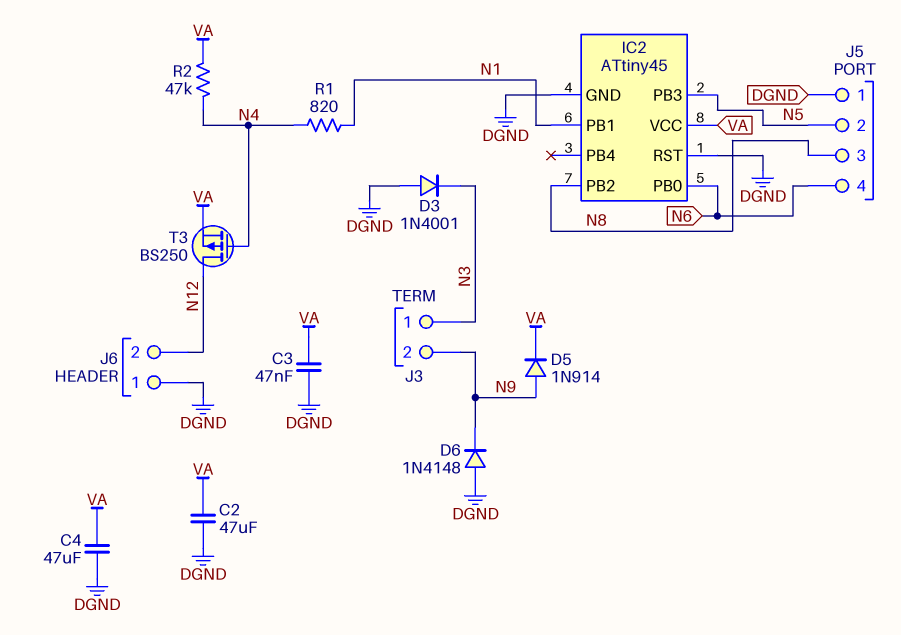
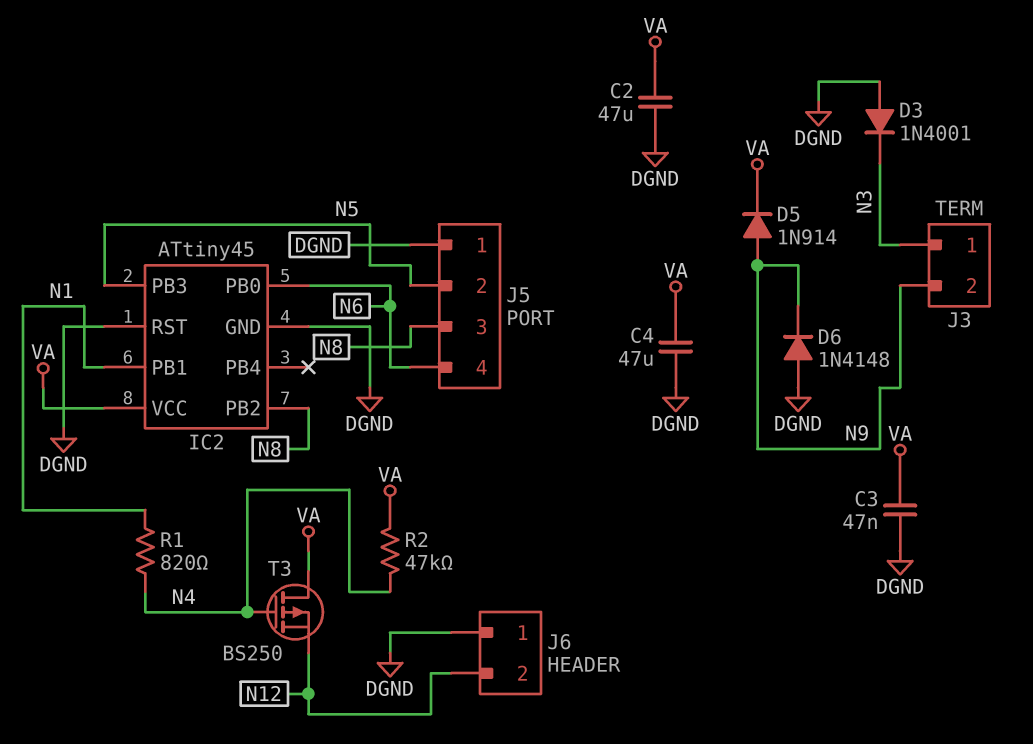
T3: PMOS BS250 (G N4, D N12, S VA) -> PMOS BS250 (G N4, D VA, S N12)

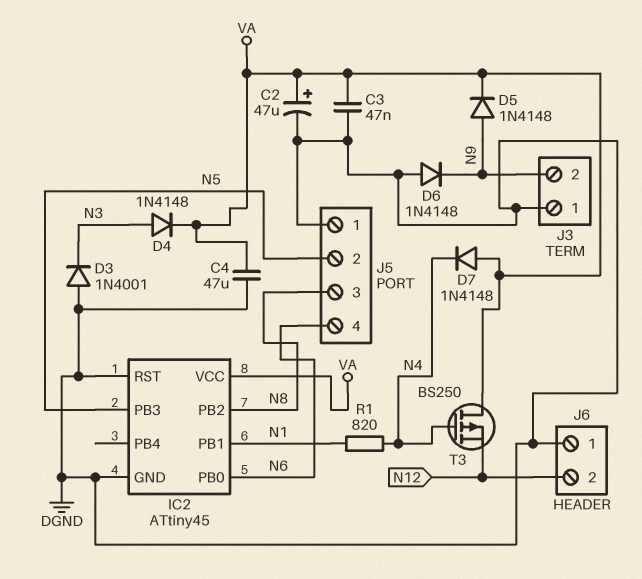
C2: 47uF (DGND, VA) -> 47uF (plus VA, minus DGND)
D4: none -> diode 1N4148 (A N3, K VA)
D5: diode 1N914 (A N9, K VA) -> diode 1N4148 (A N9, K VA)
D7: none -> diode 1N4148 (A VA, K N4)
J3 pin 1: N3 -> DGND
R2: 47k (N4, VA) -> none

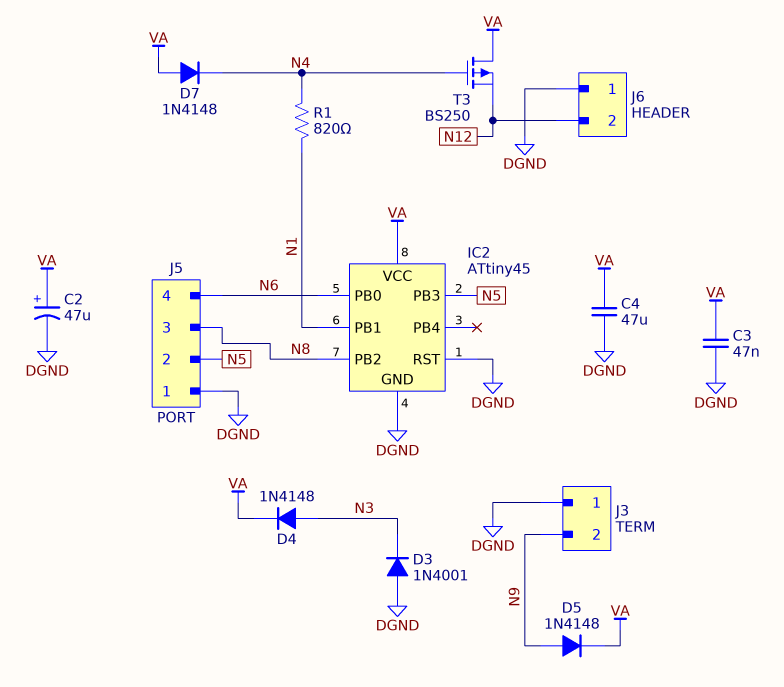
D6: diode 1N4148 (A DGND, K N9) -> none

